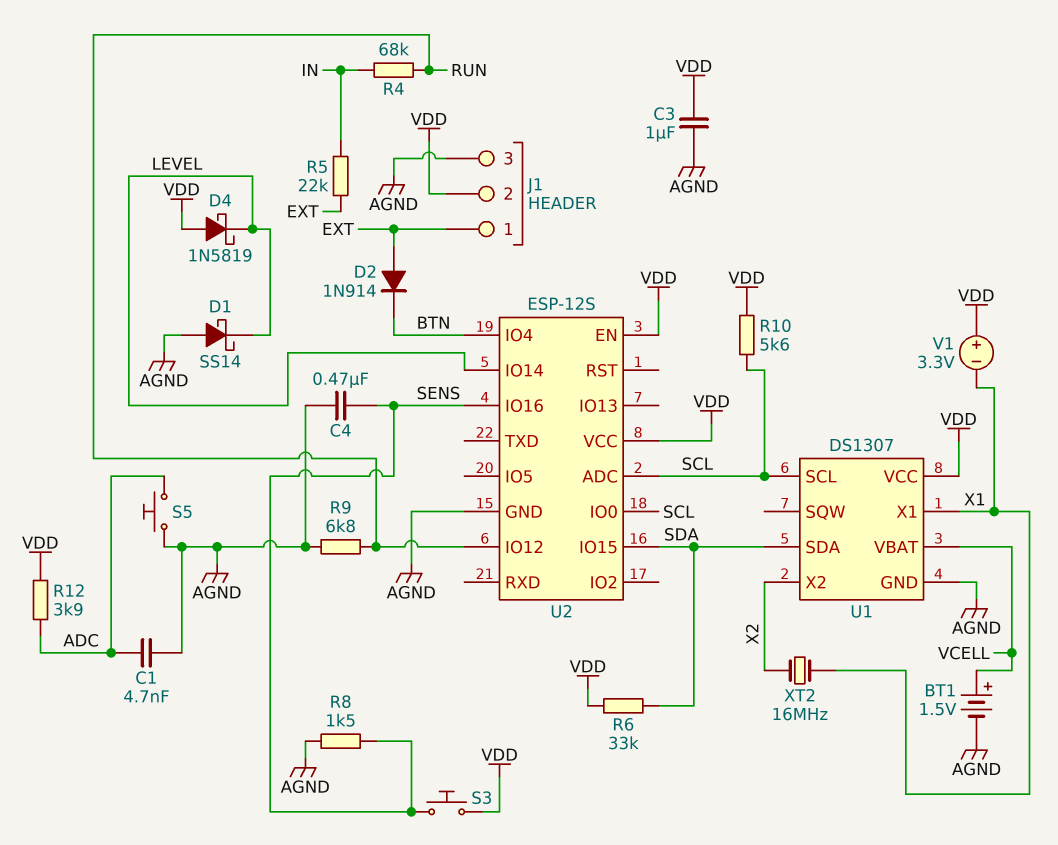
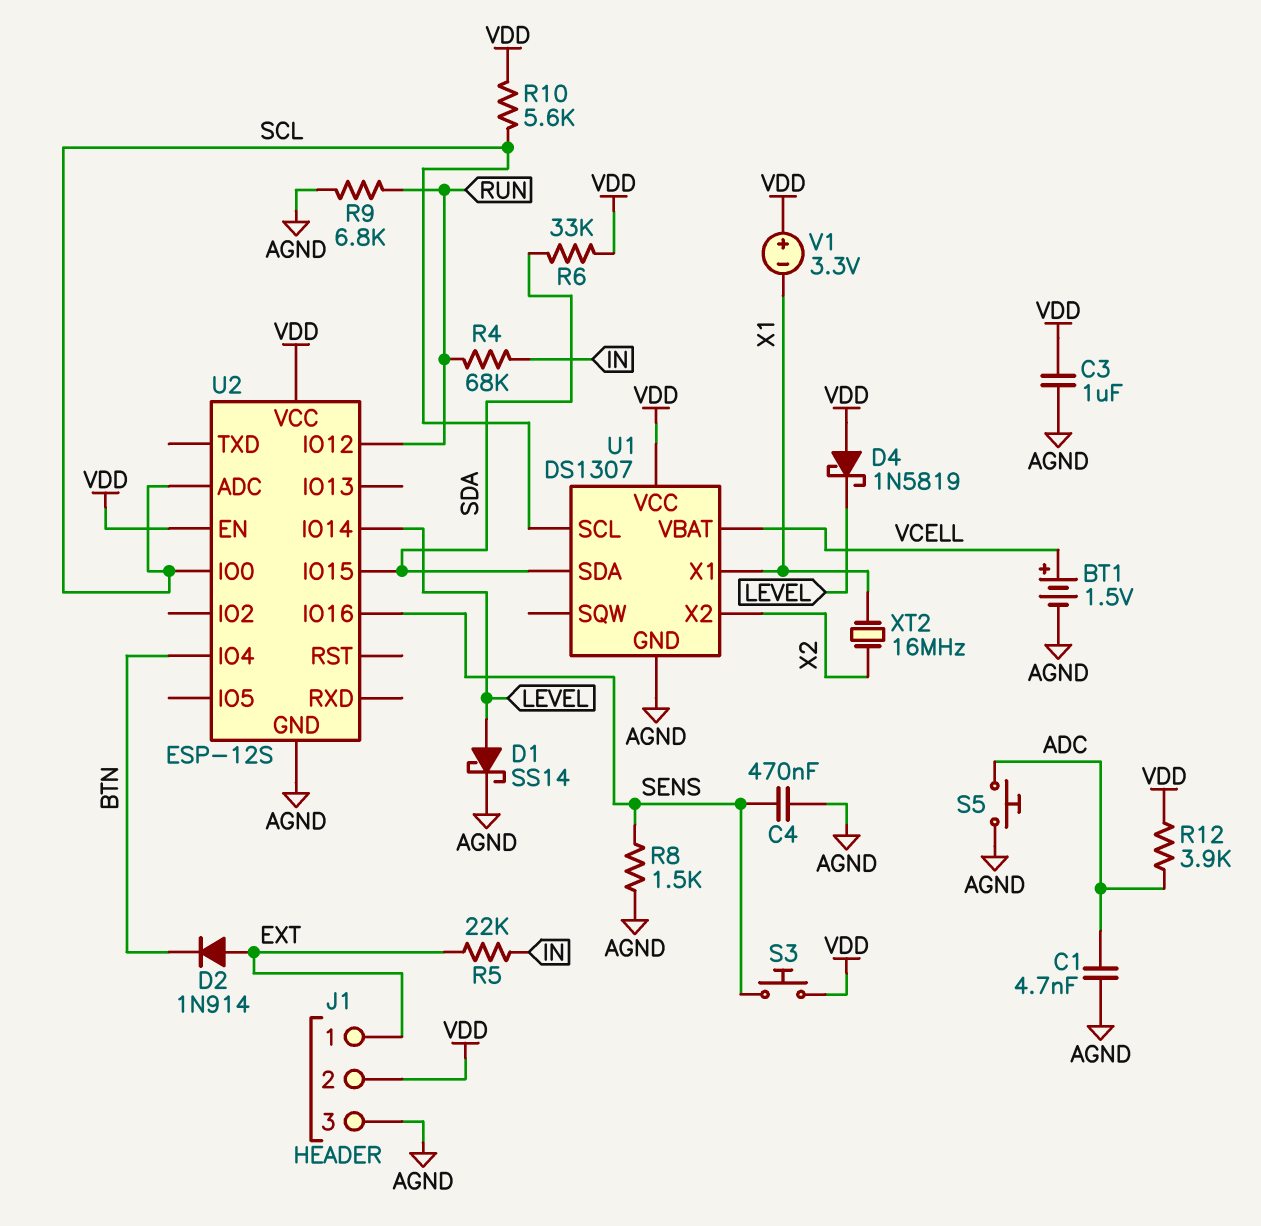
D1: schottky SS14 (A AGND, K LEVEL) -> schottky SS14 (A LEVEL, K AGND)

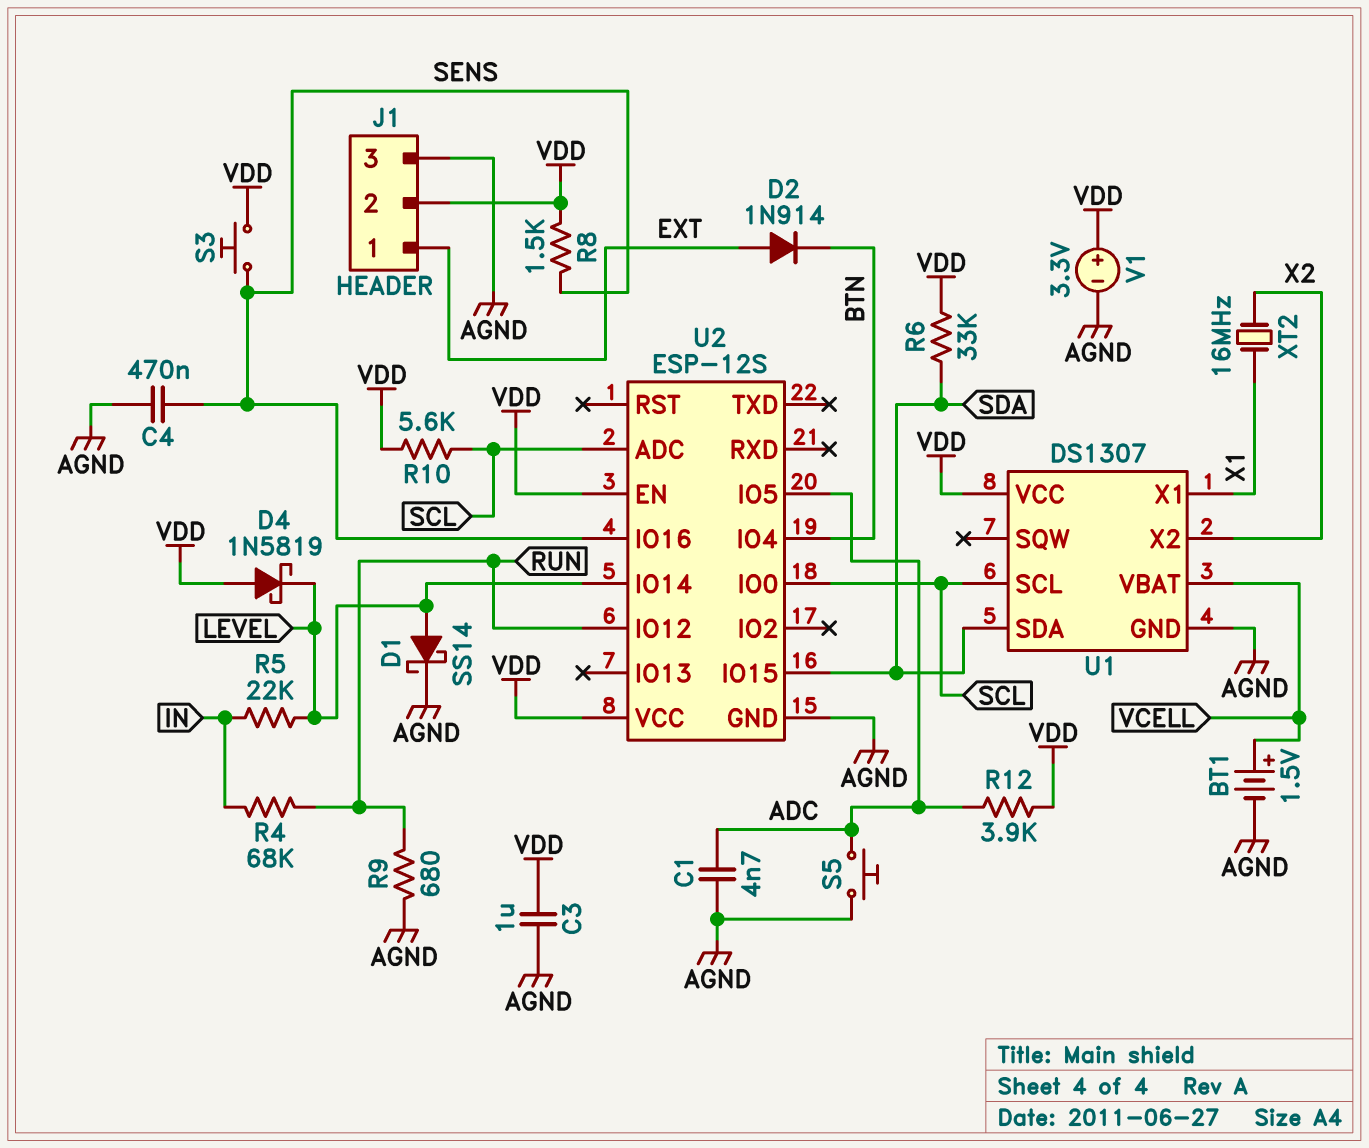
R5: 22k (EXT, IN) -> 22k (IN, LEVEL)
R8: 1.5k (AGND, SENS) -> 1.5k (SENS, VDD)
R9: 6.8k (AGND, RUN) -> 680 (AGND, RUN)
U2 pin IO5: none -> ADC
V1: 3.3V (plus VDD, minus X1) -> 3.3V (plus VDD, minus AGND)

